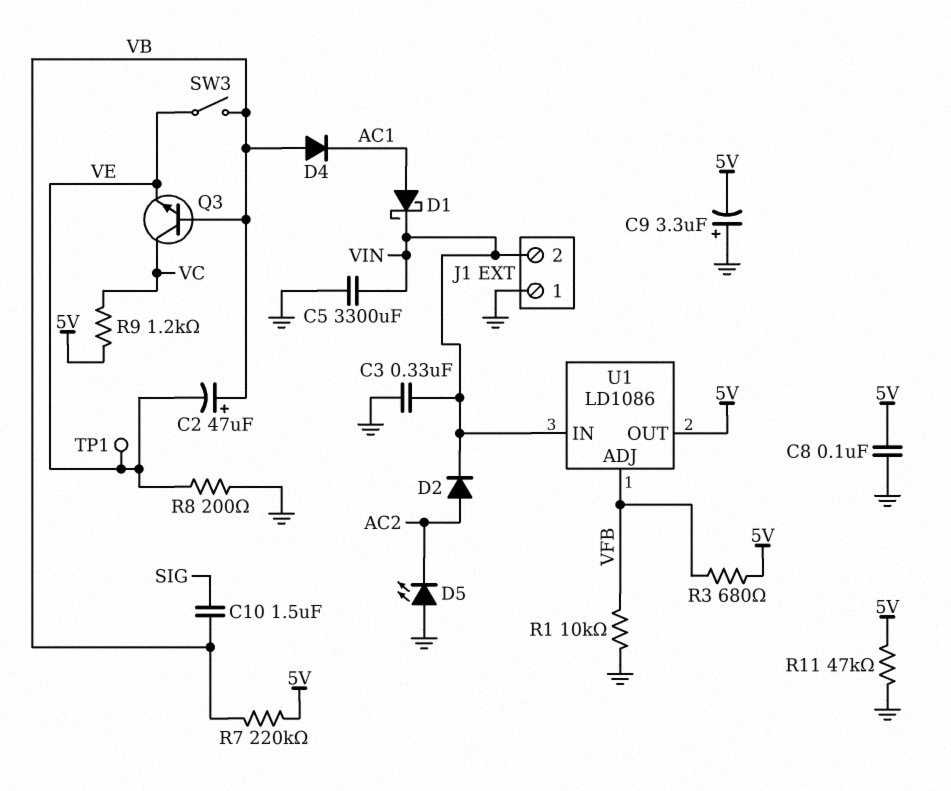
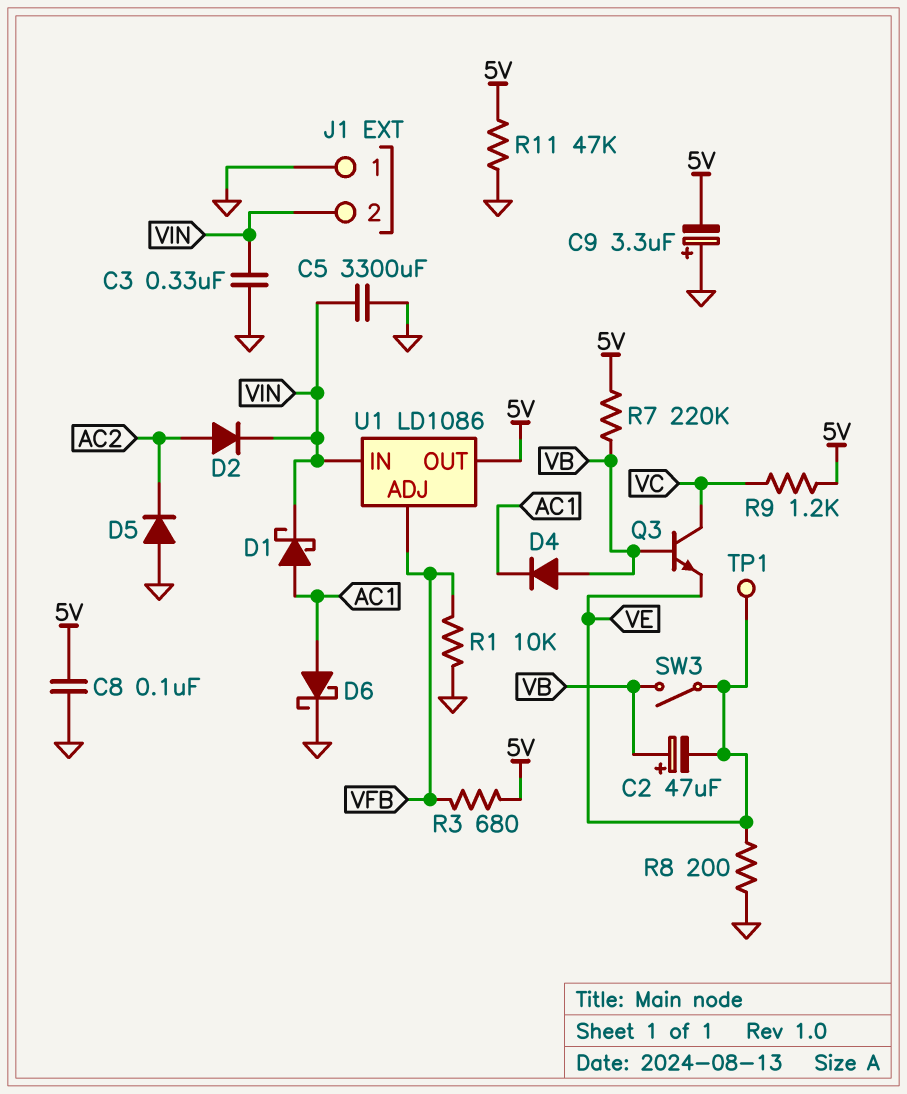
C10: 1.5uF (SIG, VB) -> none
D5: LED (A GND, K AC2) -> diode (A GND, K AC2)
D6: none -> schottky (A AC1, K GND)

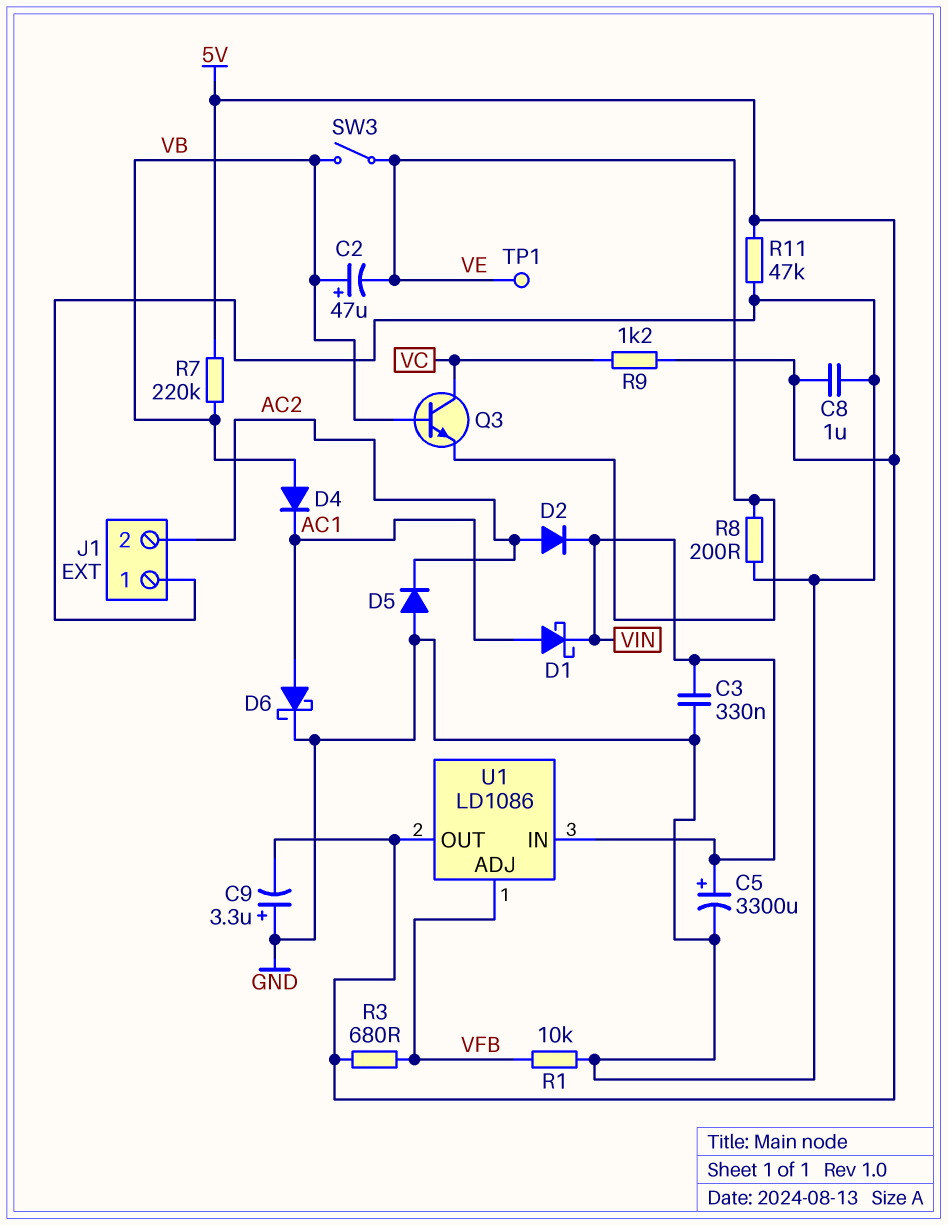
C5: 3300uF (GND, VIN) -> 3300uF (plus VIN, minus GND)
C8: 100nF (5V, GND) -> 1uF (5V, GND)
J1 pin 2: VIN -> AC2

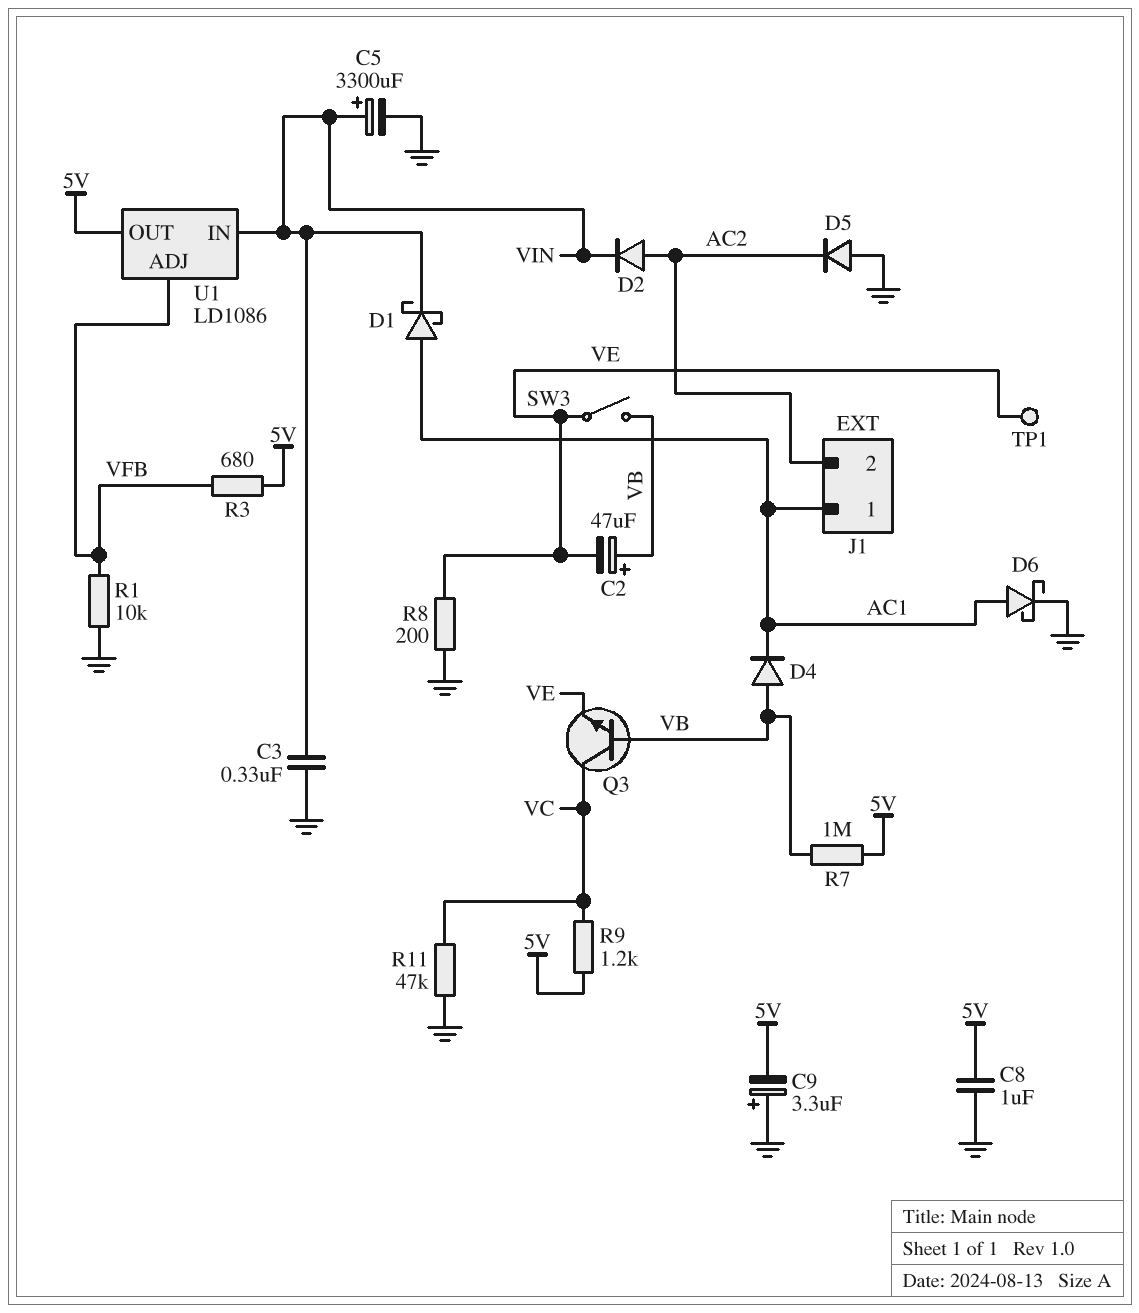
J1 pin 1: GND -> AC1
R7: 220k (5V, VB) -> 1M (5V, VB)
R11: 47k (5V, GND) -> 47k (GND, VC)

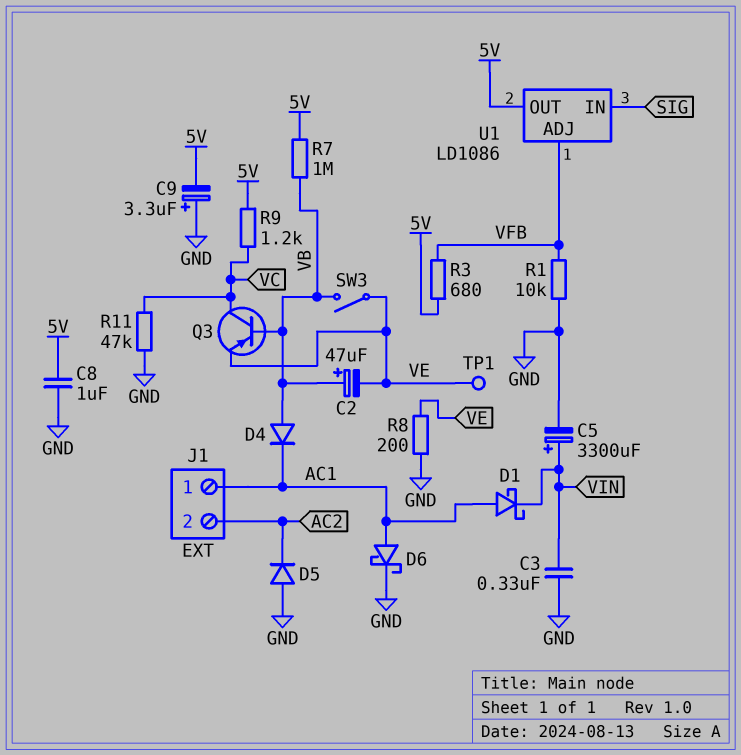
D2: diode (A AC2, K VIN) -> none
Q3: NPN (B VB, C VC, E VE) -> PNP (B VB, C VC, E VE)
U1 pin IN: VIN -> SIG

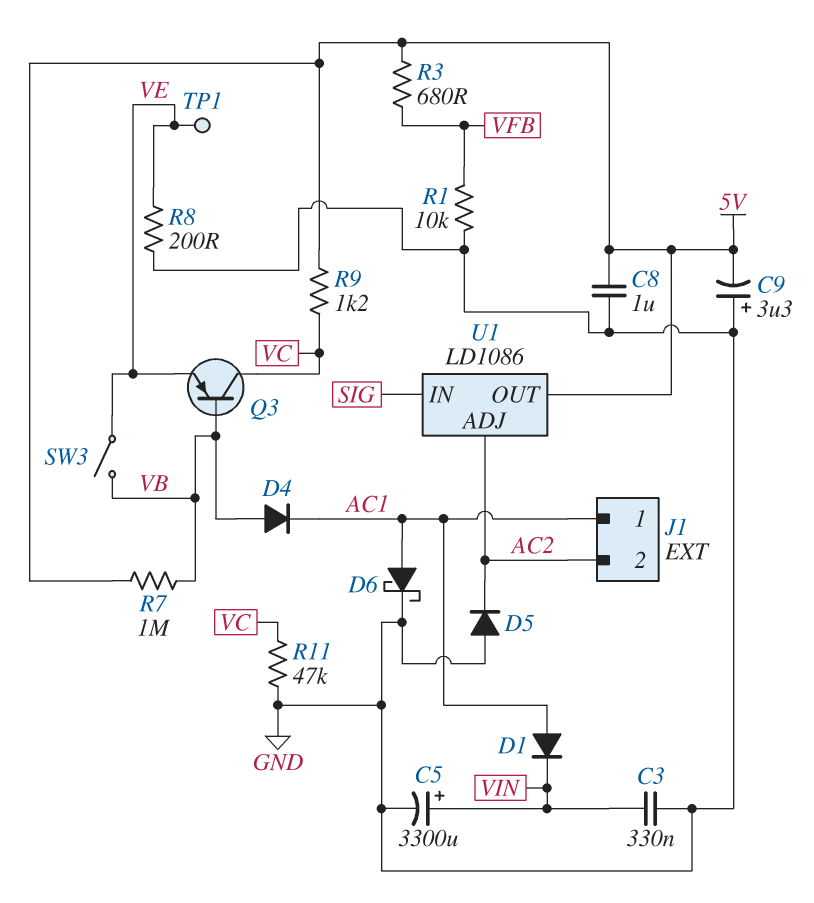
C2: 47uF (plus VB, minus VE) -> none
D1: schottky (A AC1, K VIN) -> diode (A AC1, K VIN)
U1 pin ADJ: VFB -> AC2

